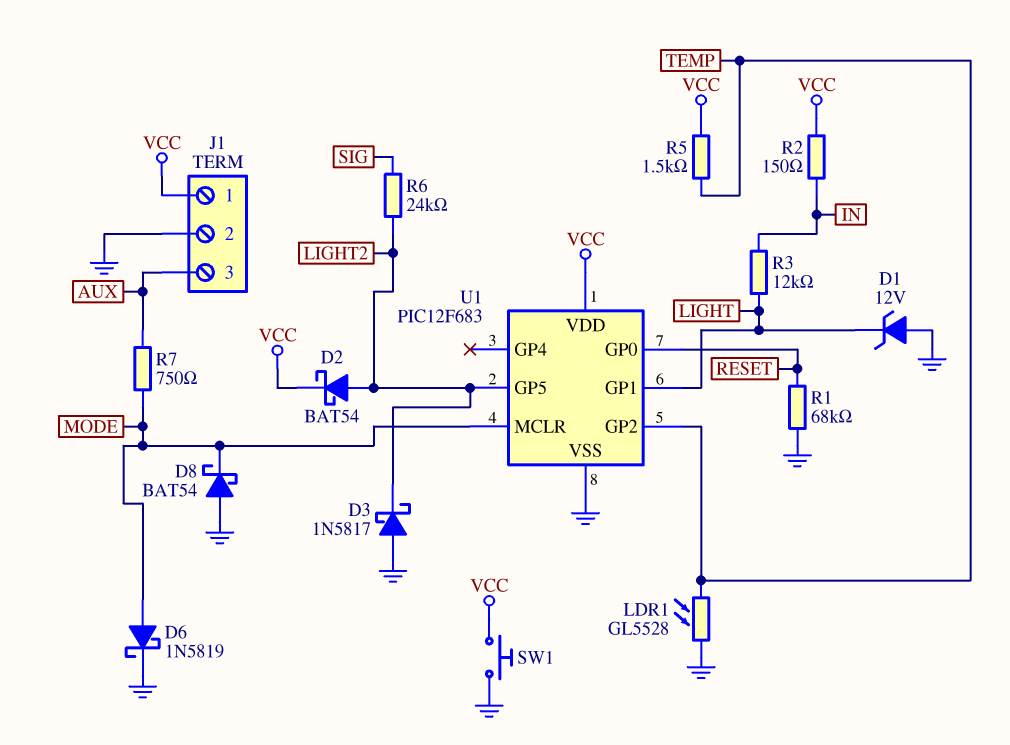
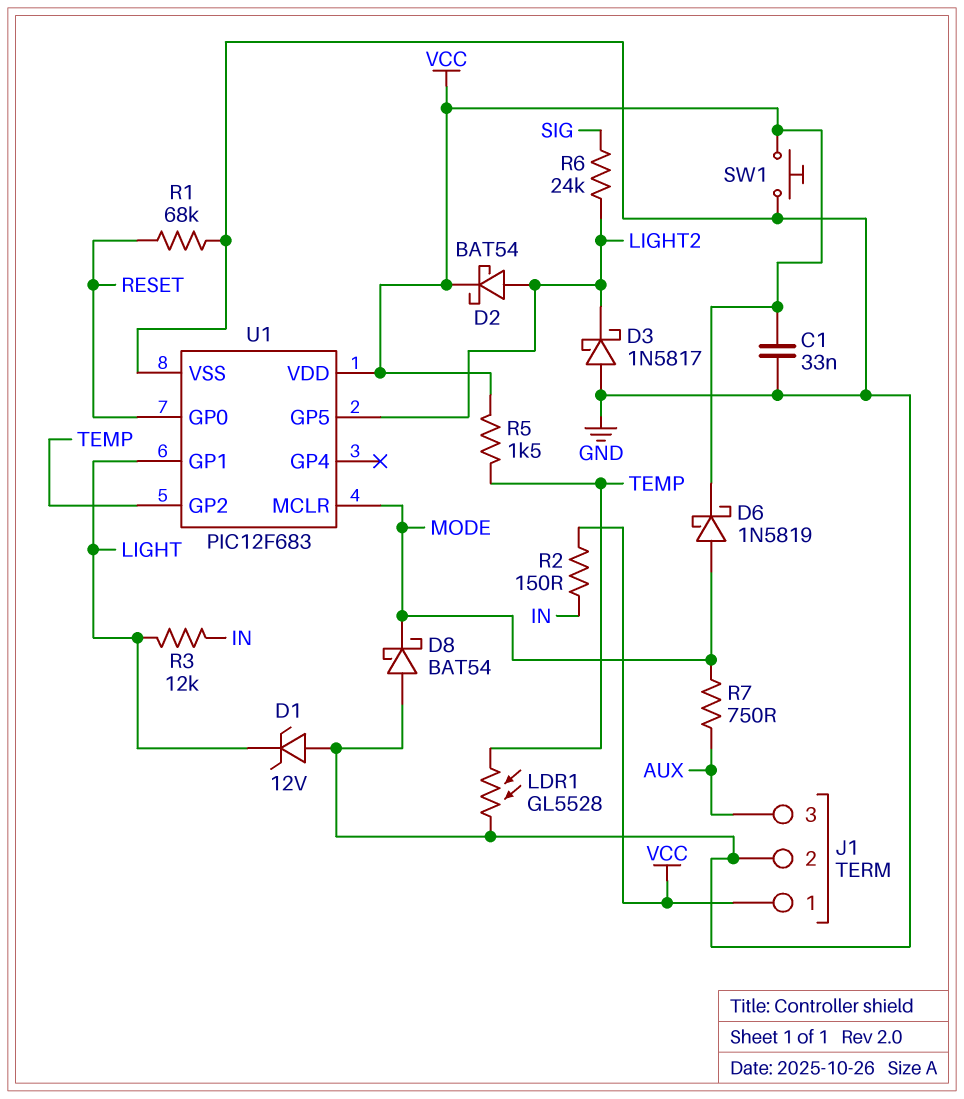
C1: none -> 33nF (GND, VCC)
D6: schottky 1N5819 (A MODE, K GND) -> schottky 1N5819 (A MODE, K VCC)

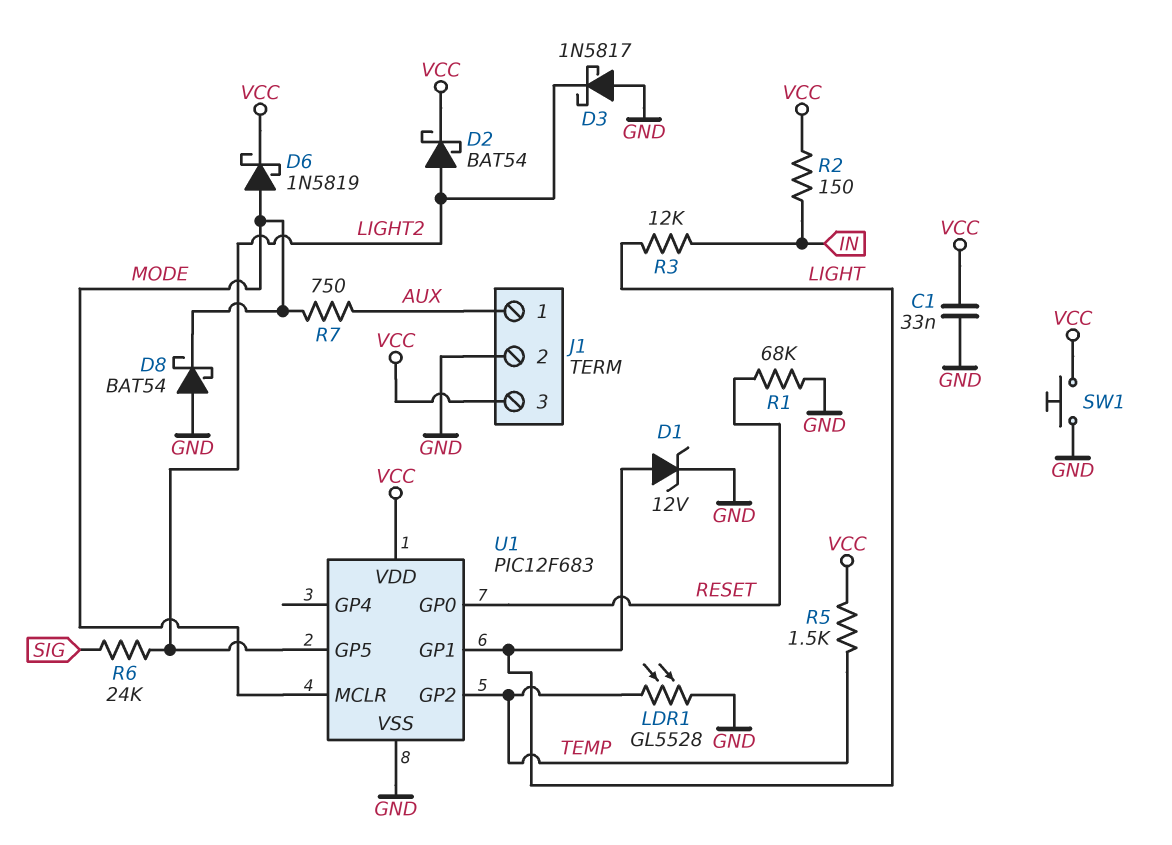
D1: zener 12V (A GND, K LIGHT) -> zener 12V (A LIGHT, K GND)
J1 pin 1: VCC -> AUX
J1 pin 3: AUX -> VCC

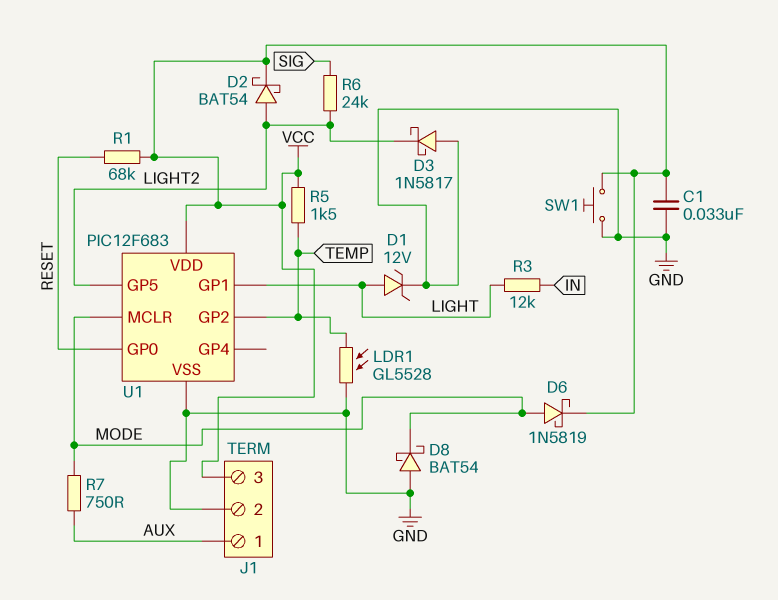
R1: 68k (GND, RESET) -> 68k (RESET, VCC)
R2: 150 (IN, VCC) -> none

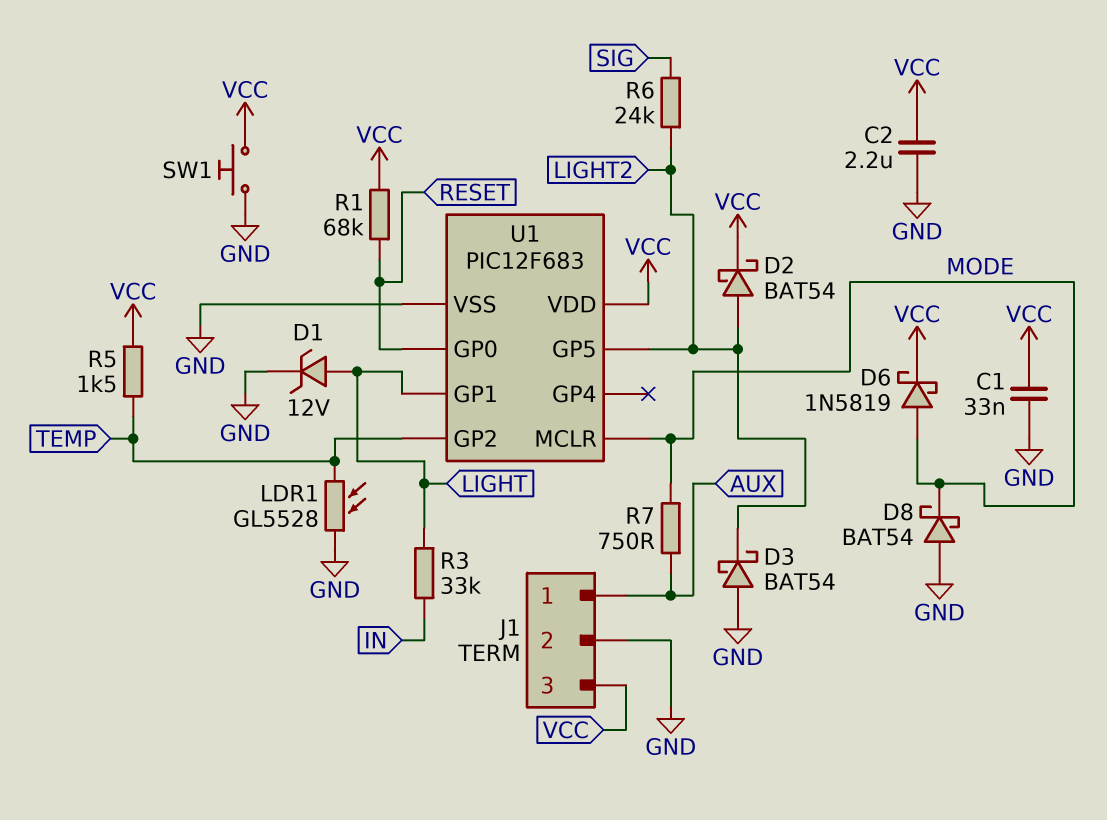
C2: none -> 2.2uF (GND, VCC)
D3: schottky 1N5817 (A GND, K LIGHT2) -> schottky BAT54 (A GND, K LIGHT2)
R3: 12k (IN, LIGHT) -> 33k (IN, LIGHT)

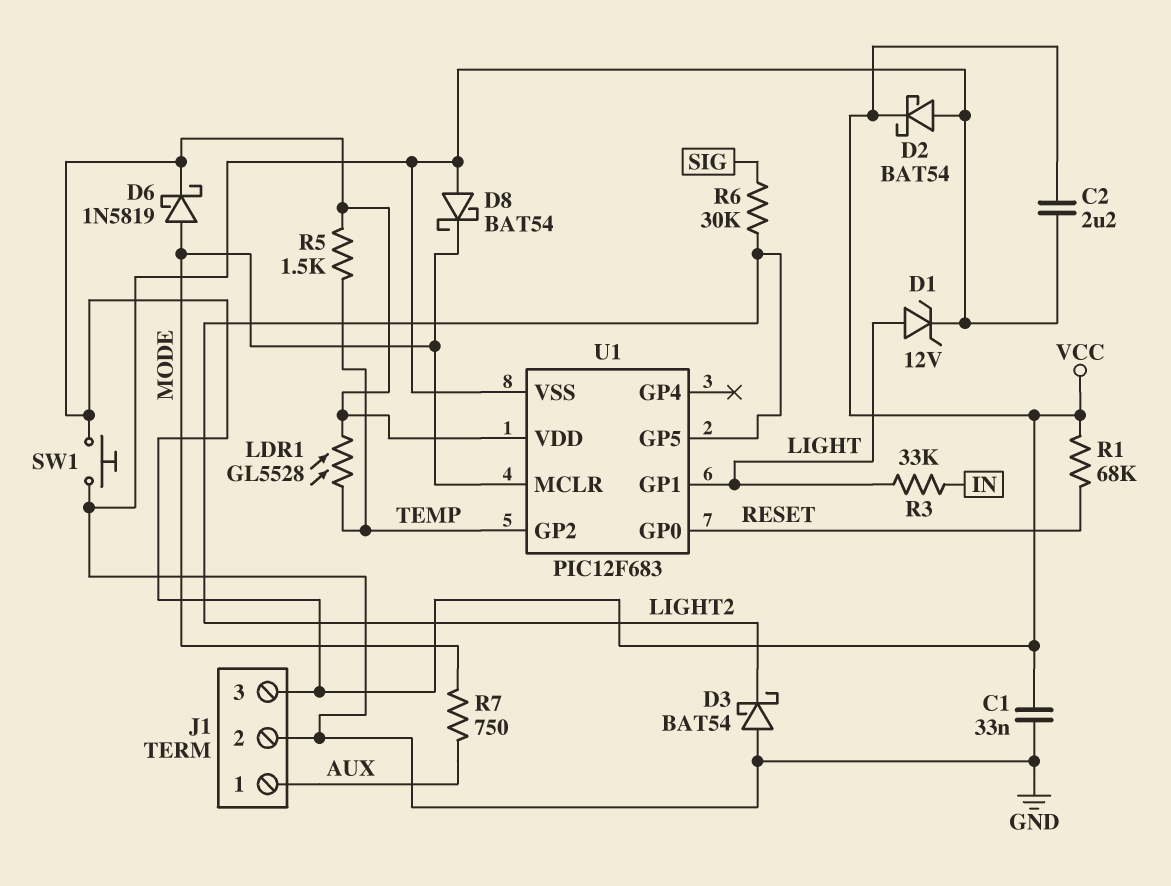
D2: schottky BAT54 (A LIGHT2, K VCC) -> schottky BAT54 (A GND, K VCC)
LDR1: GL5528 (GND, TEMP) -> GL5528 (TEMP, VCC)
R6: 24k (LIGHT2, SIG) -> 30k (LIGHT2, SIG)

